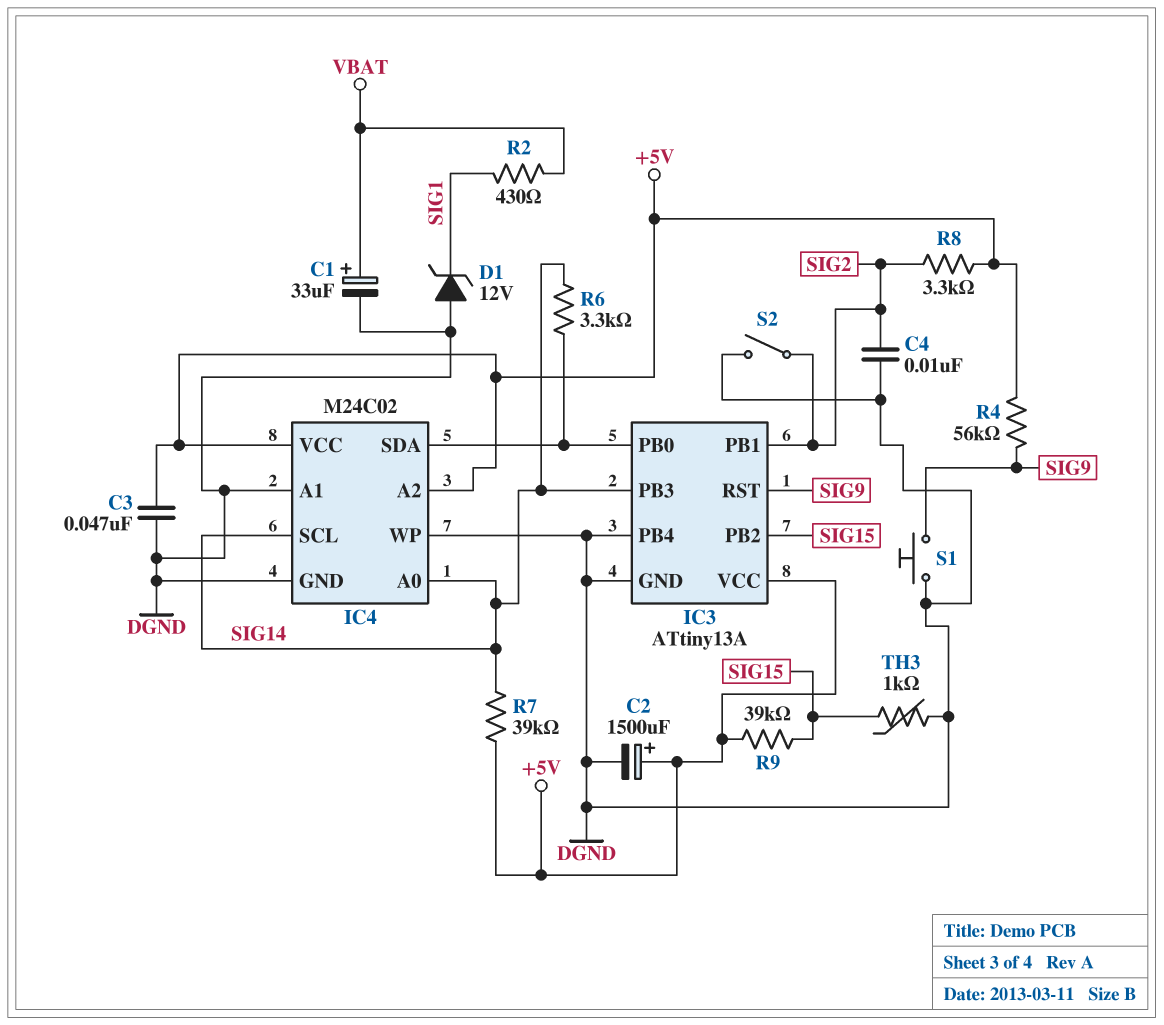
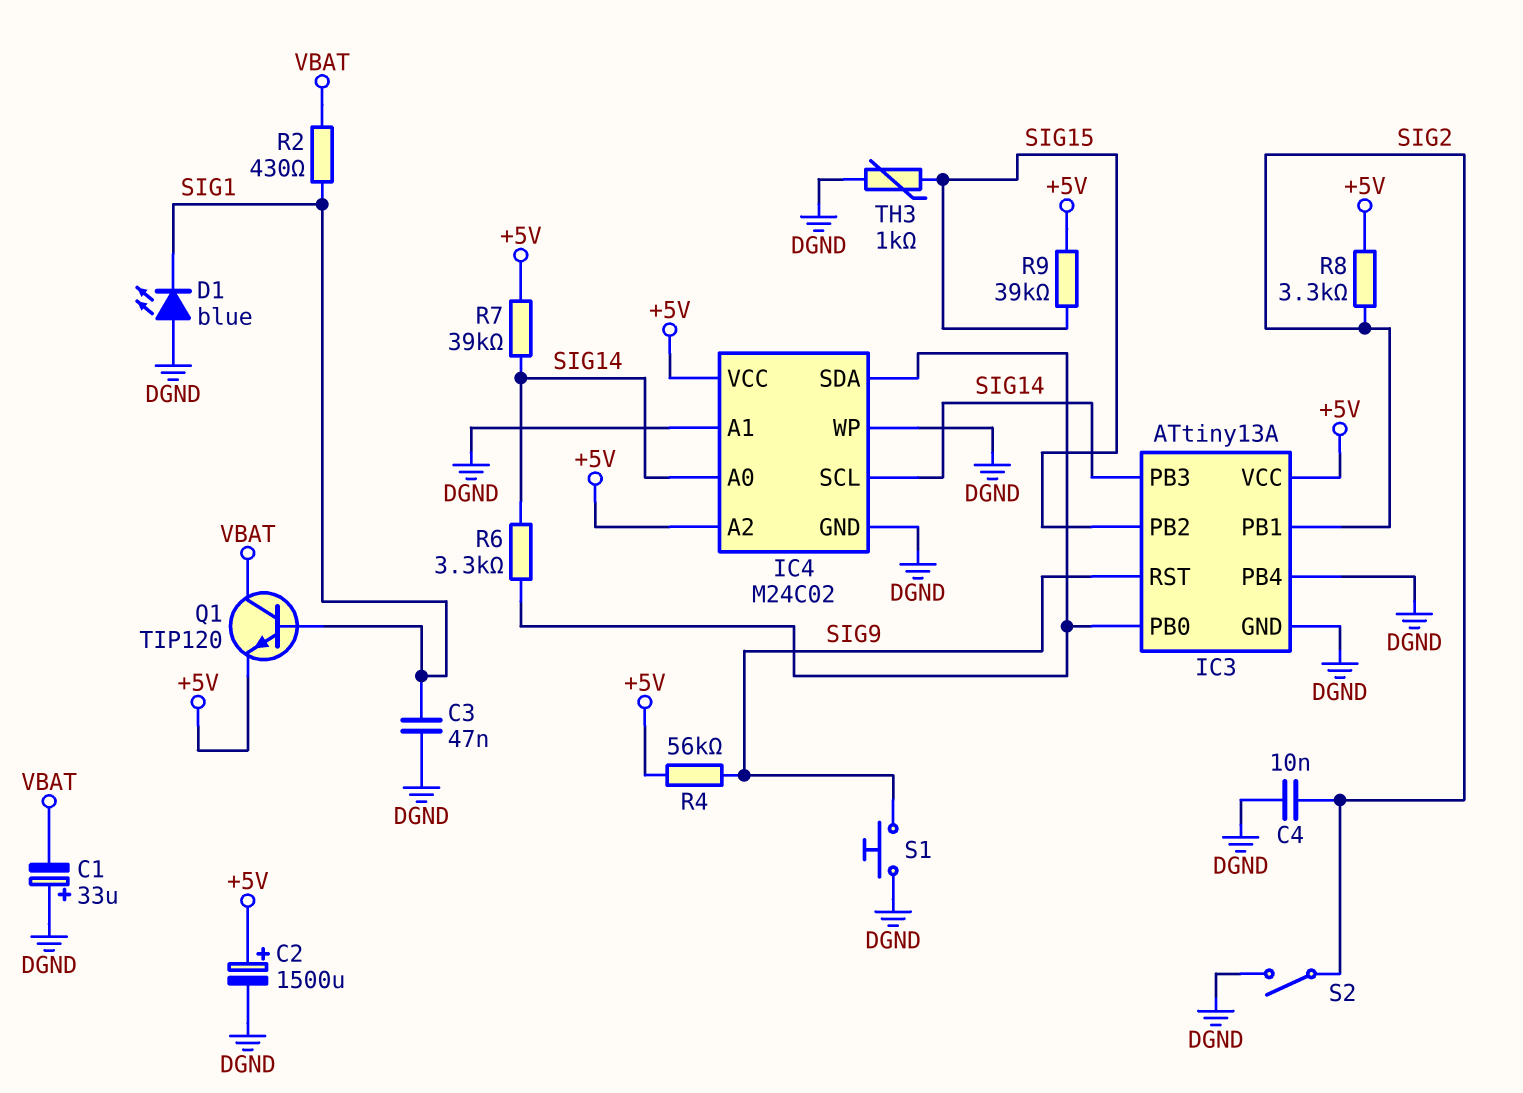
C1: 33uF (plus VBAT, minus DGND) -> 33uF (plus DGND, minus VBAT)
C3: 47nF (+5V, DGND) -> 47nF (DGND, SIG1)
D1: zener 12V (A DGND, K SIG1) -> LED blue (A DGND, K SIG1)
Q1: none -> NPN TIP120 (B SIG1, C VBAT, E +5V)

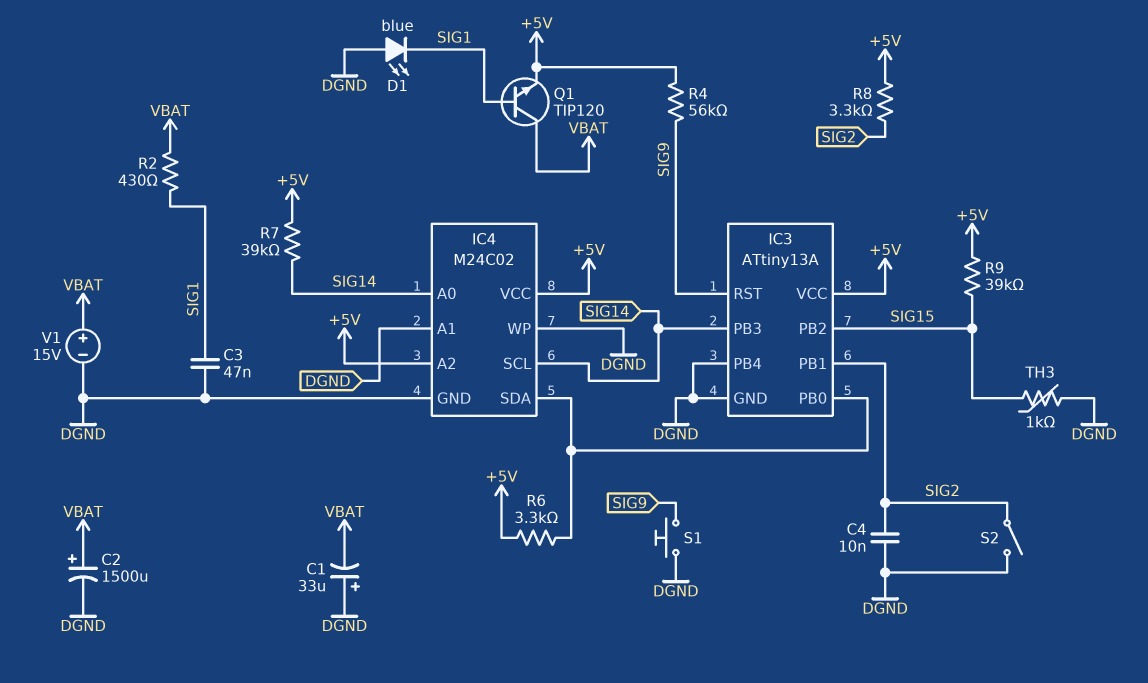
C2: 1500uF (plus +5V, minus DGND) -> 1500uF (plus VBAT, minus DGND)
R6: 3.3k (IC3/PB0, SIG14) -> 3.3k (+5V, IC3/PB0)
V1: none -> 15V (plus VBAT, minus DGND)

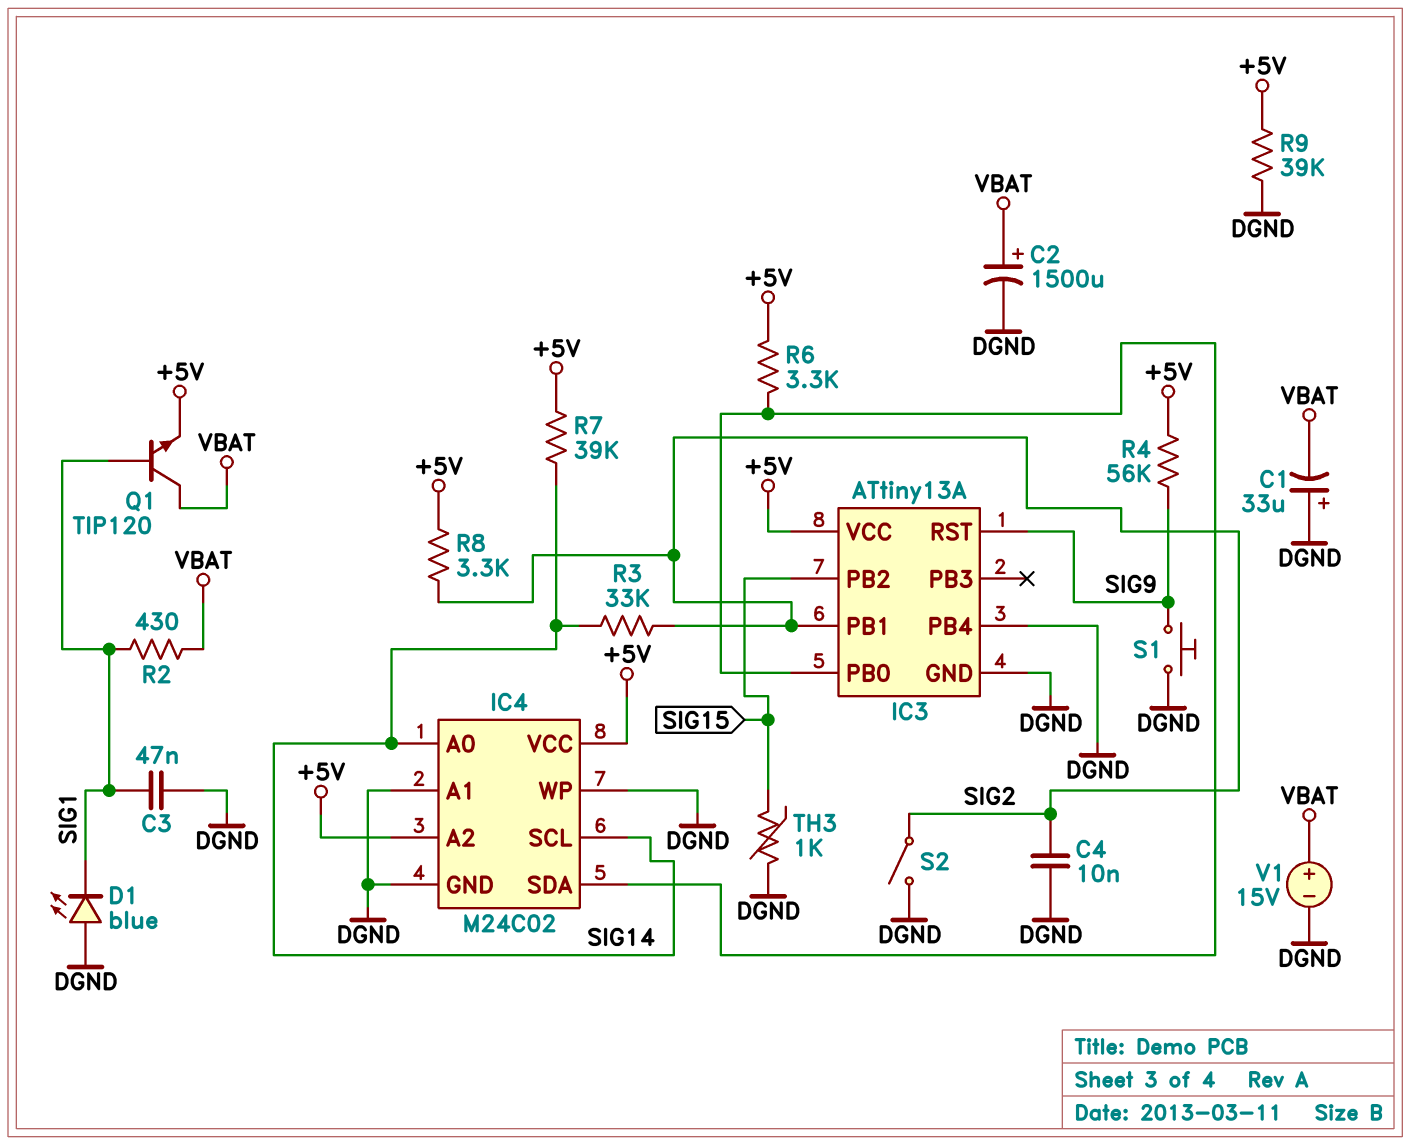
IC3 pin PB3: SIG14 -> none
R3: none -> 33k (SIG2, SIG14)
R9: 39k (+5V, SIG15) -> 39k (+5V, DGND)

